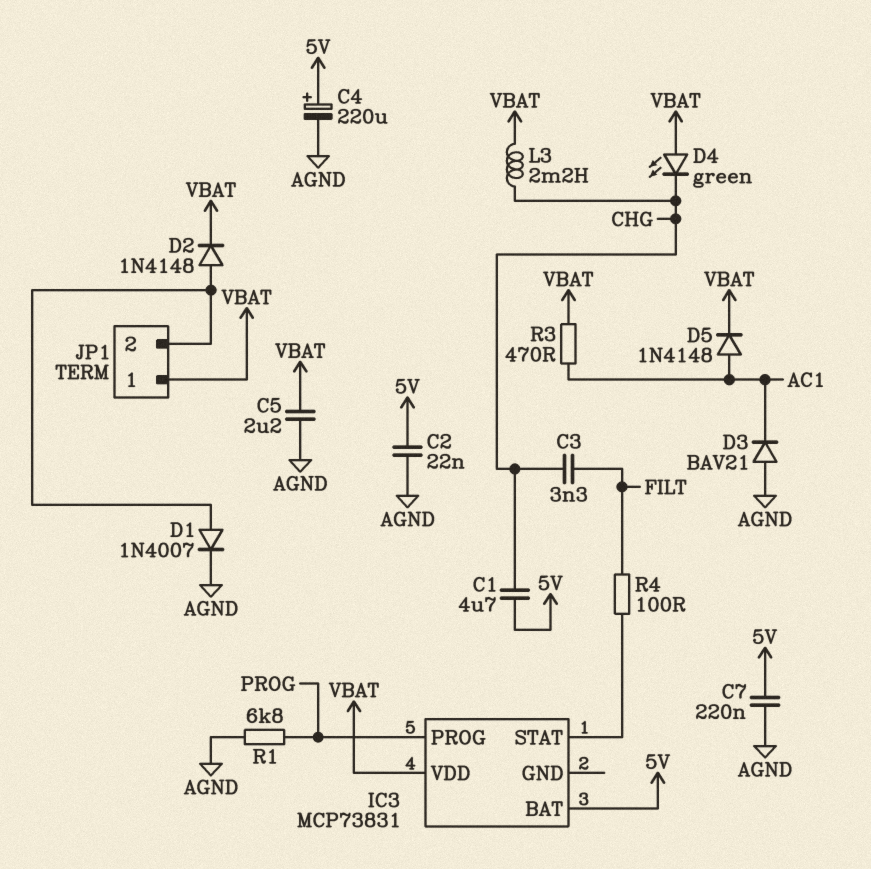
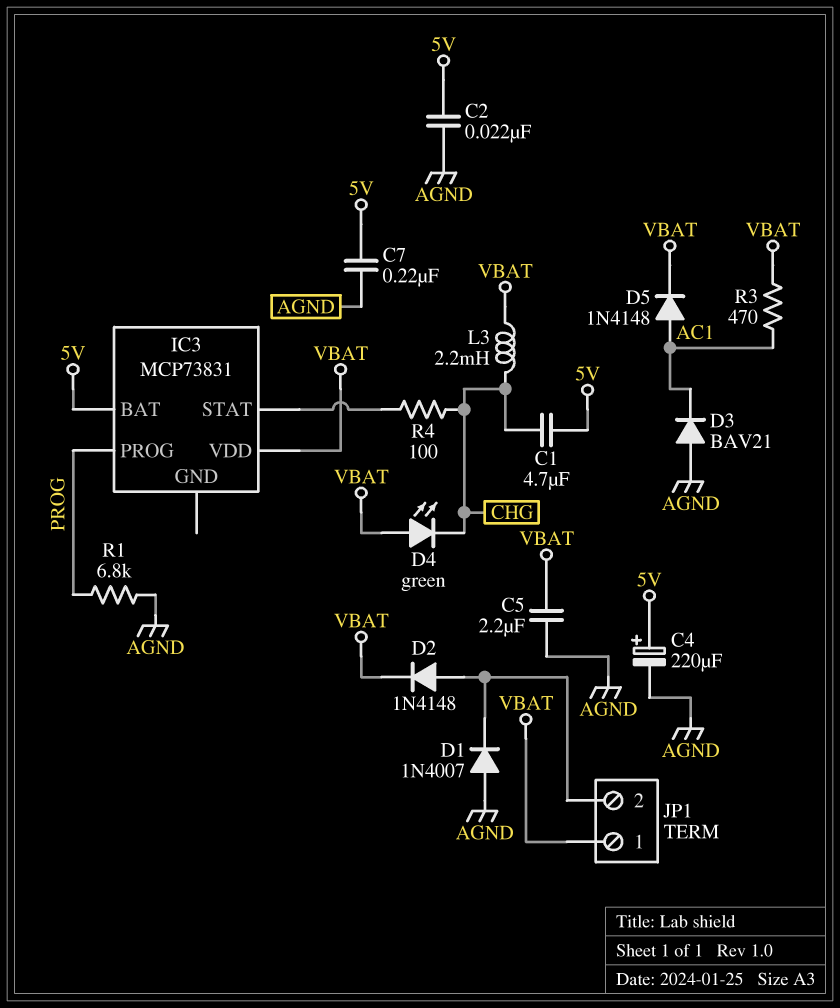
C3: 3.3nF (CHG, FILT) -> none
D1: diode 1N4007 (A JP1/2, K AGND) -> diode 1N4007 (A AGND, K JP1/2)
R4: 100 (FILT, IC3/STAT) -> 100 (CHG, IC3/STAT)

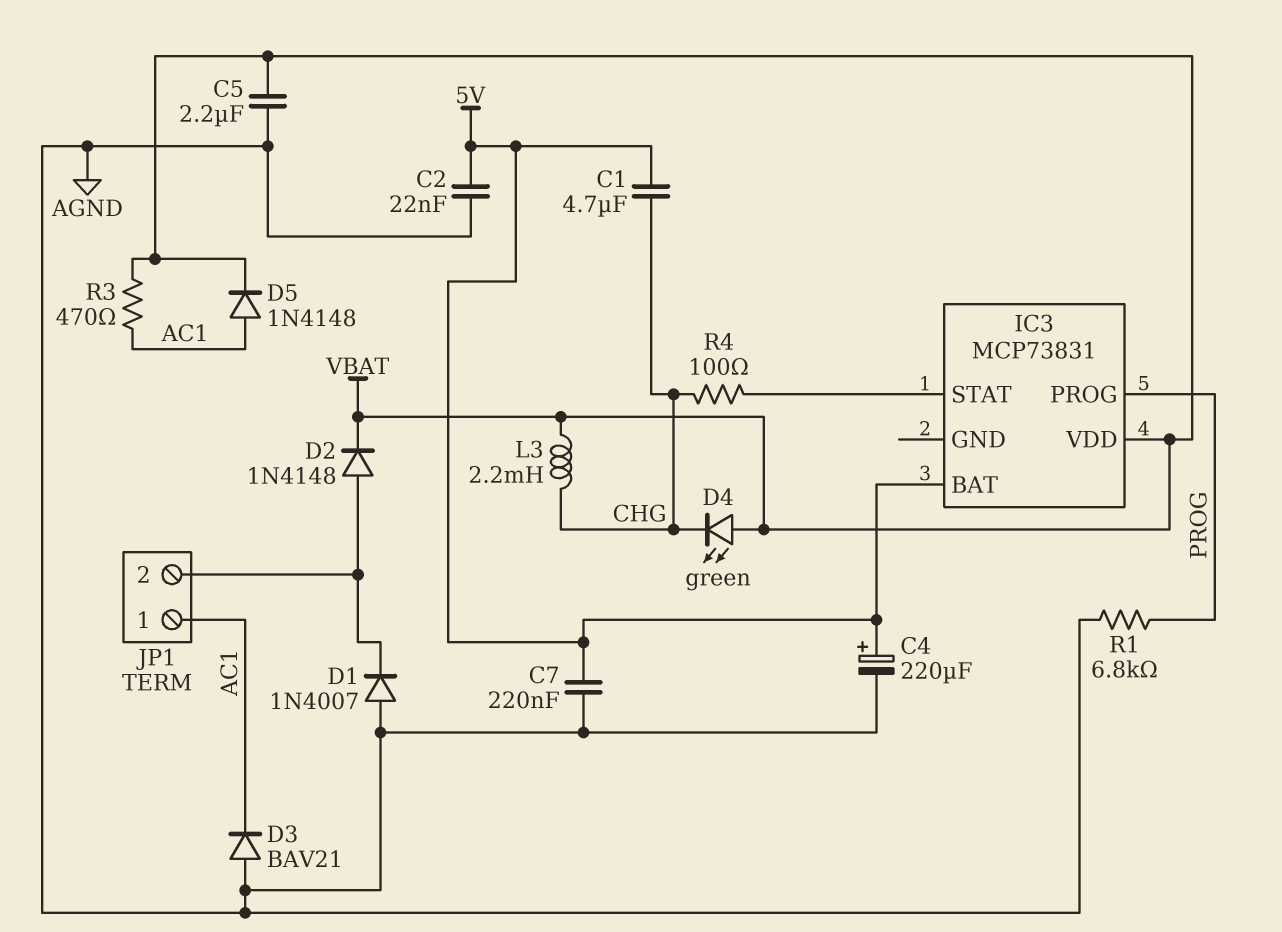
JP1 pin 1: VBAT -> AC1

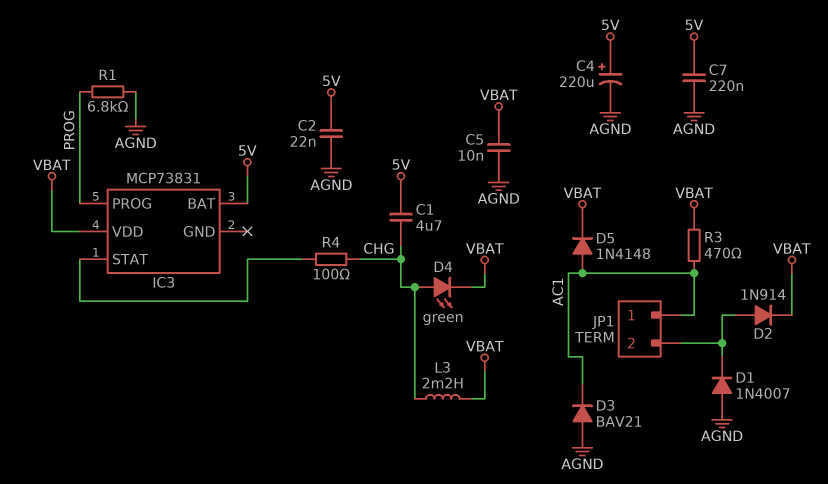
C5: 2.2uF (AGND, VBAT) -> 10nF (AGND, VBAT)
D2: diode 1N4148 (A JP1/2, K VBAT) -> diode 1N914 (A JP1/2, K VBAT)
D4: LED green (A VBAT, K CHG) -> LED green (A CHG, K VBAT)

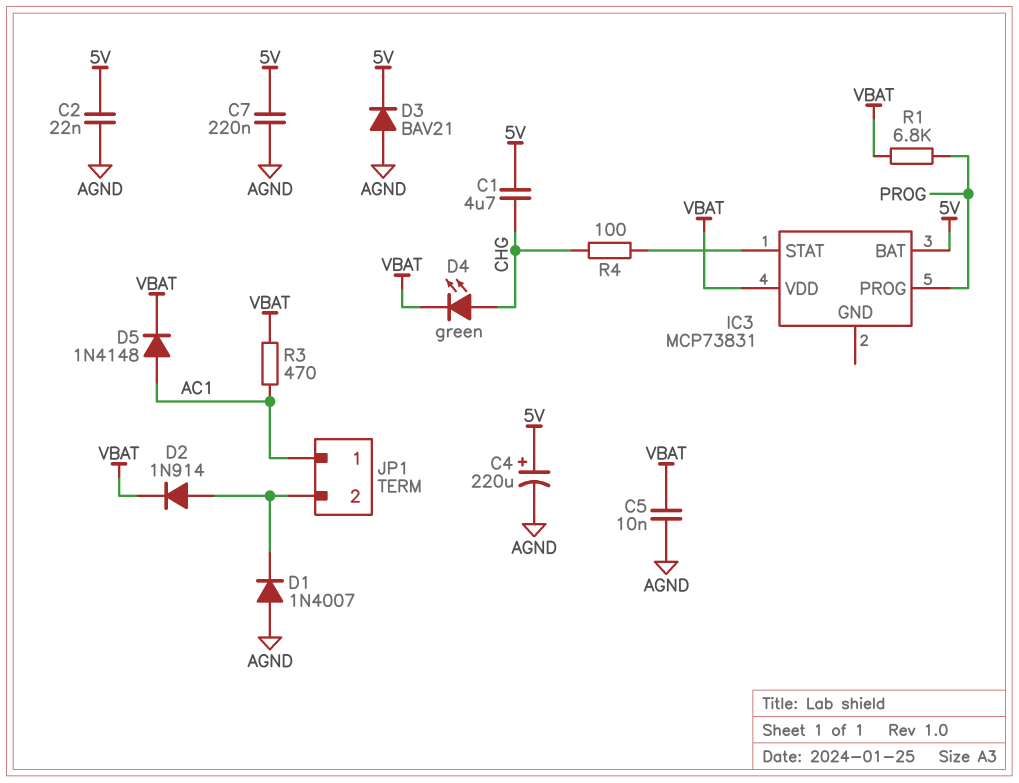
D3: diode BAV21 (A AGND, K AC1) -> diode BAV21 (A AGND, K 5V)
L3: 2.2mH (CHG, VBAT) -> none
R1: 6.8k (AGND, PROG) -> 6.8k (PROG, VBAT)

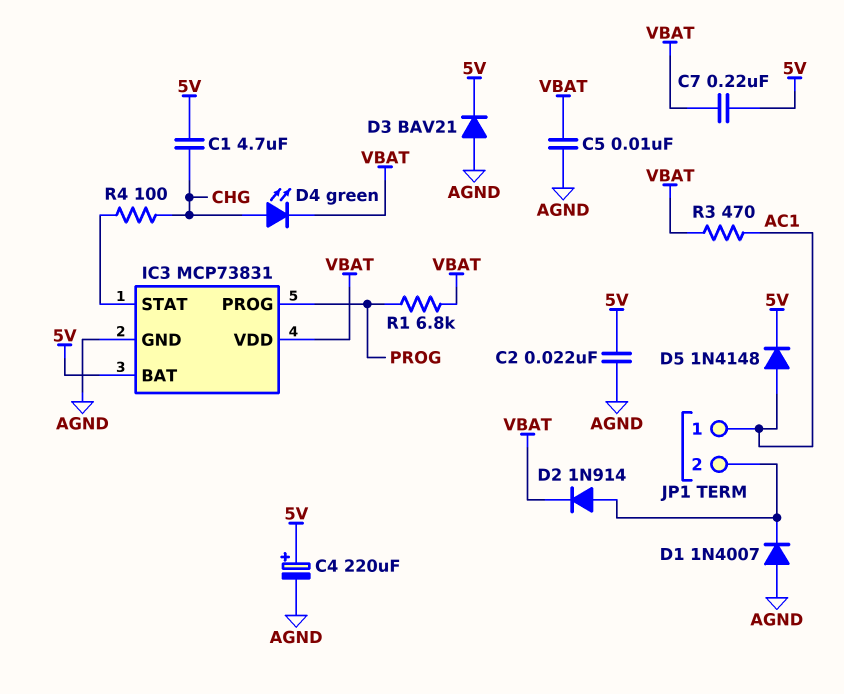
C7: 220nF (5V, AGND) -> 220nF (5V, VBAT)
D5: diode 1N4148 (A AC1, K VBAT) -> diode 1N4148 (A AC1, K 5V)
IC3 pin GND: none -> AGND

